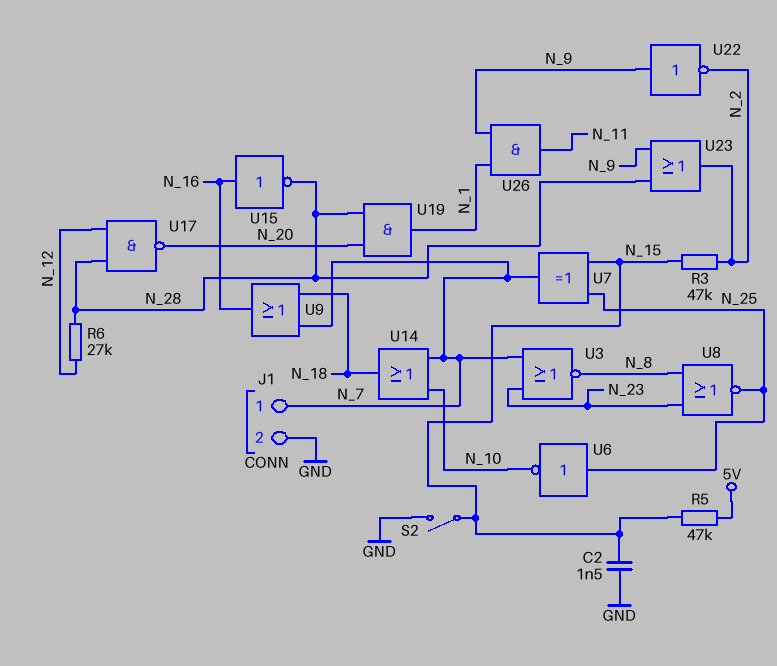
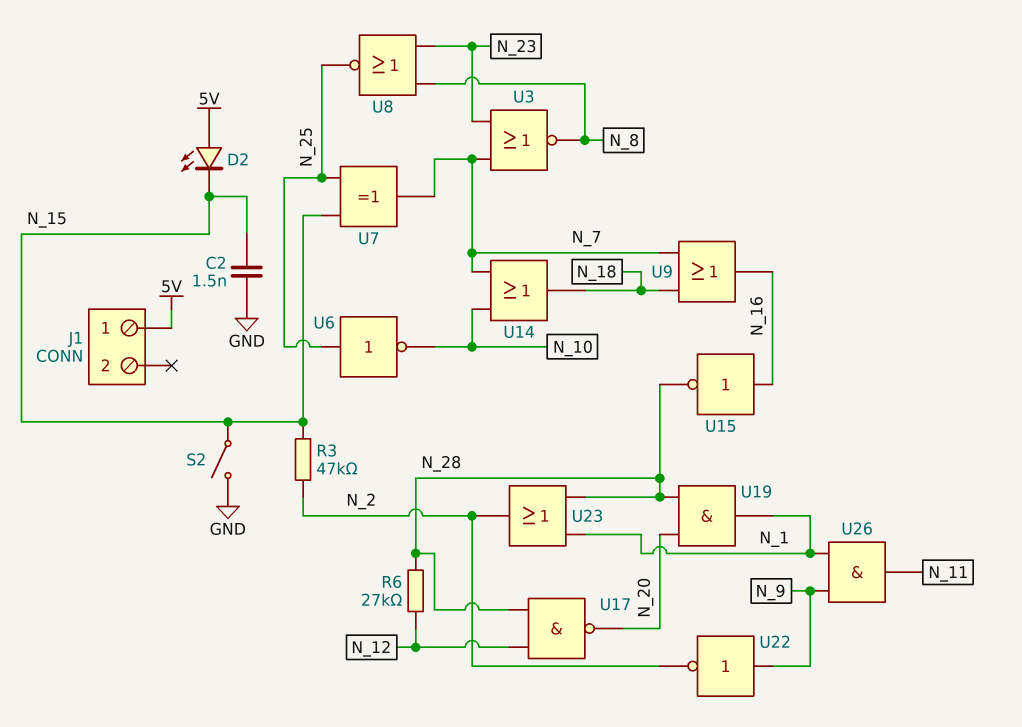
D2: none -> LED (A 5V, K N_15)
J1 pin 1: N_7 -> 5V
J1 pin 2: GND -> none
R5: 47k (5V, N_15) -> none
U23: OR (in N_9, in N_28, out N_2) -> OR (in N_1, in N_28, out N_2)

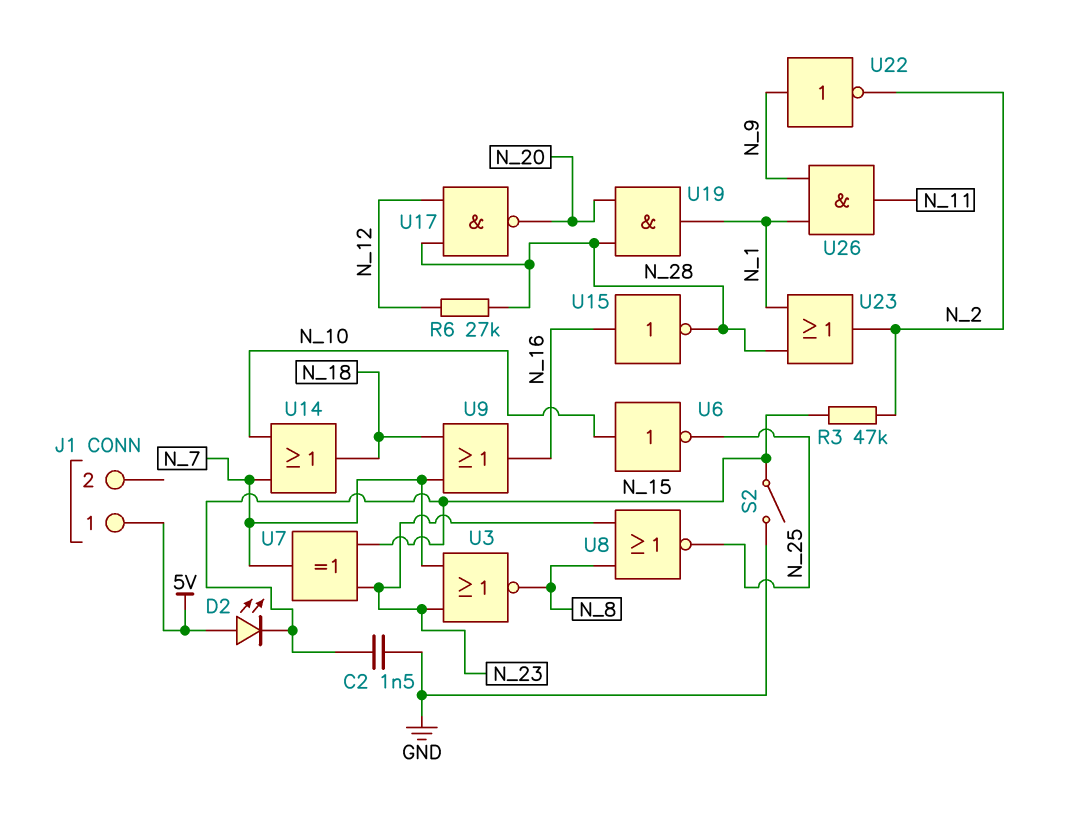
U6: NOT (in N_25, out N_10) -> NOT (in N_10, out N_25)
U7: XOR (in N_15, in N_25, out N_7) -> XOR (in N_15, in N_23, out N_7)

